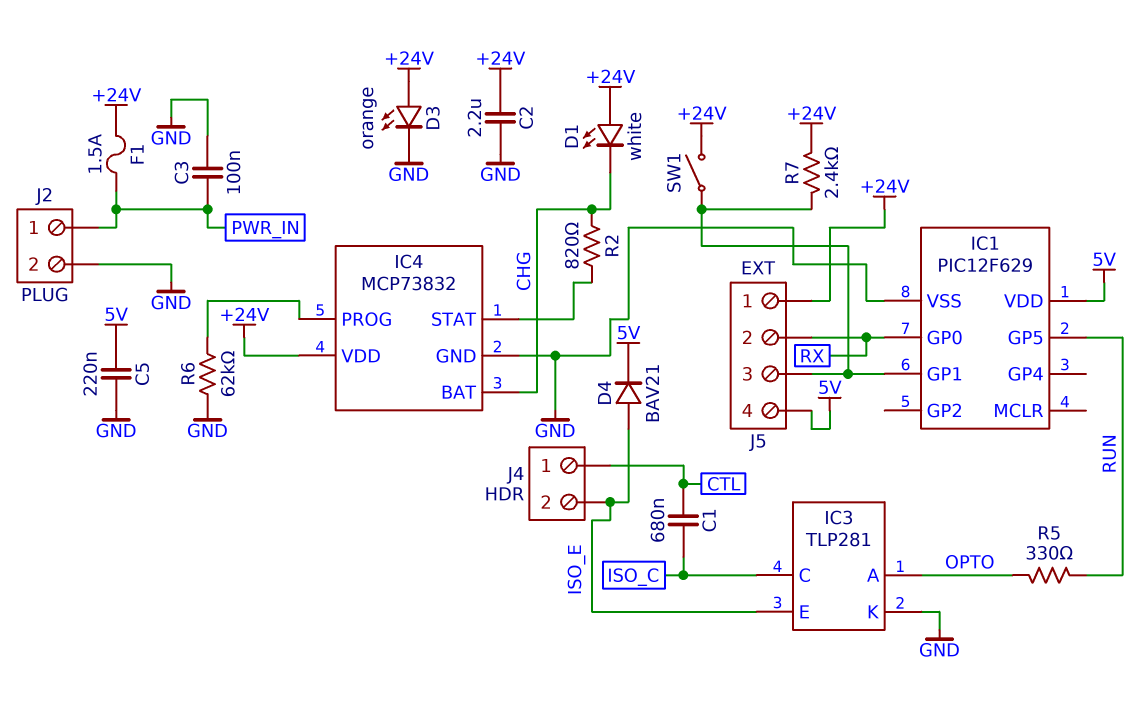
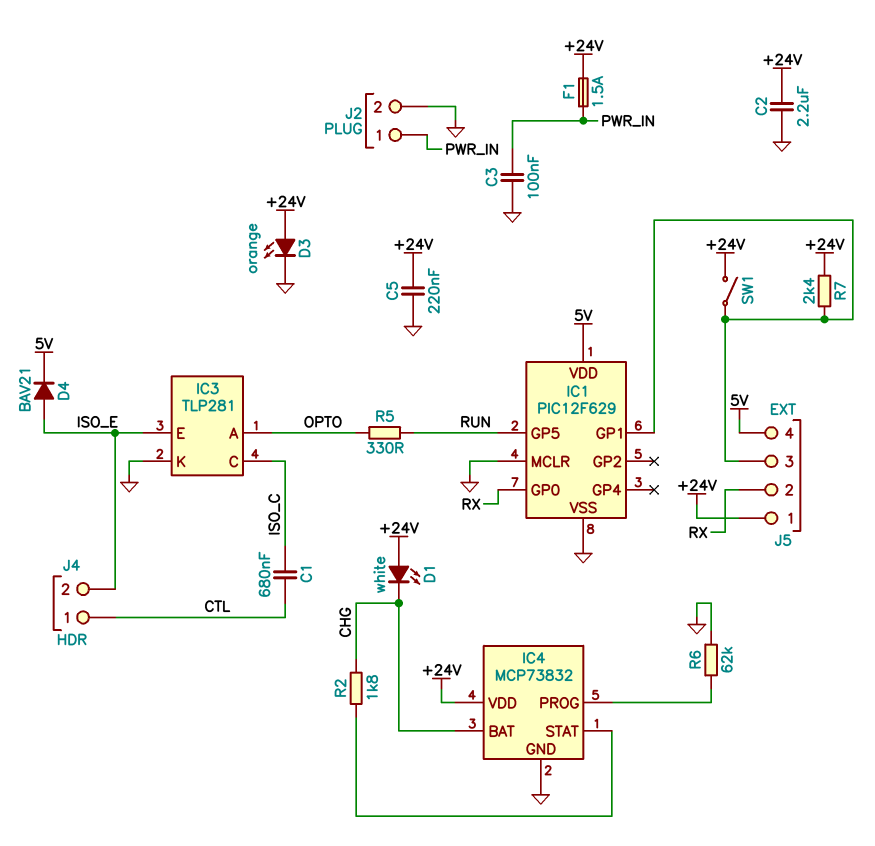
C5: 220nF (5V, GND) -> 220nF (+24V, GND)
IC1 pin MCLR: none -> GND
R2: 820 (CHG, IC4/STAT) -> 1.8k (CHG, IC4/STAT)

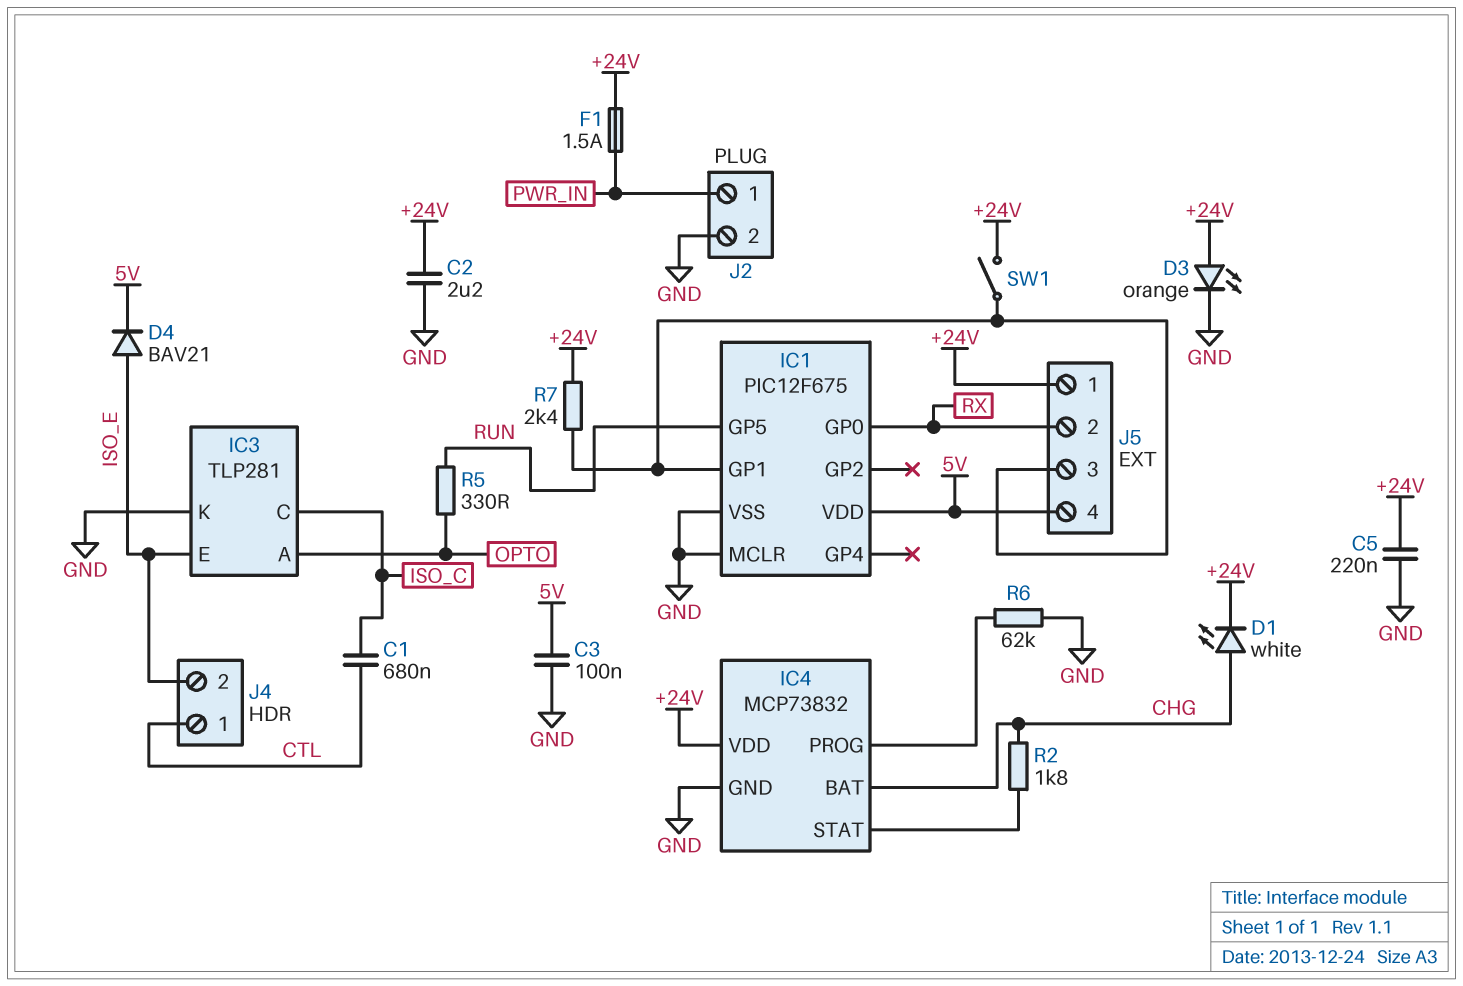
C3: 100nF (GND, PWR_IN) -> 100nF (5V, GND)
D1: LED white (A +24V, K CHG) -> LED white (A CHG, K +24V)
IC1: PIC12F629 -> PIC12F675

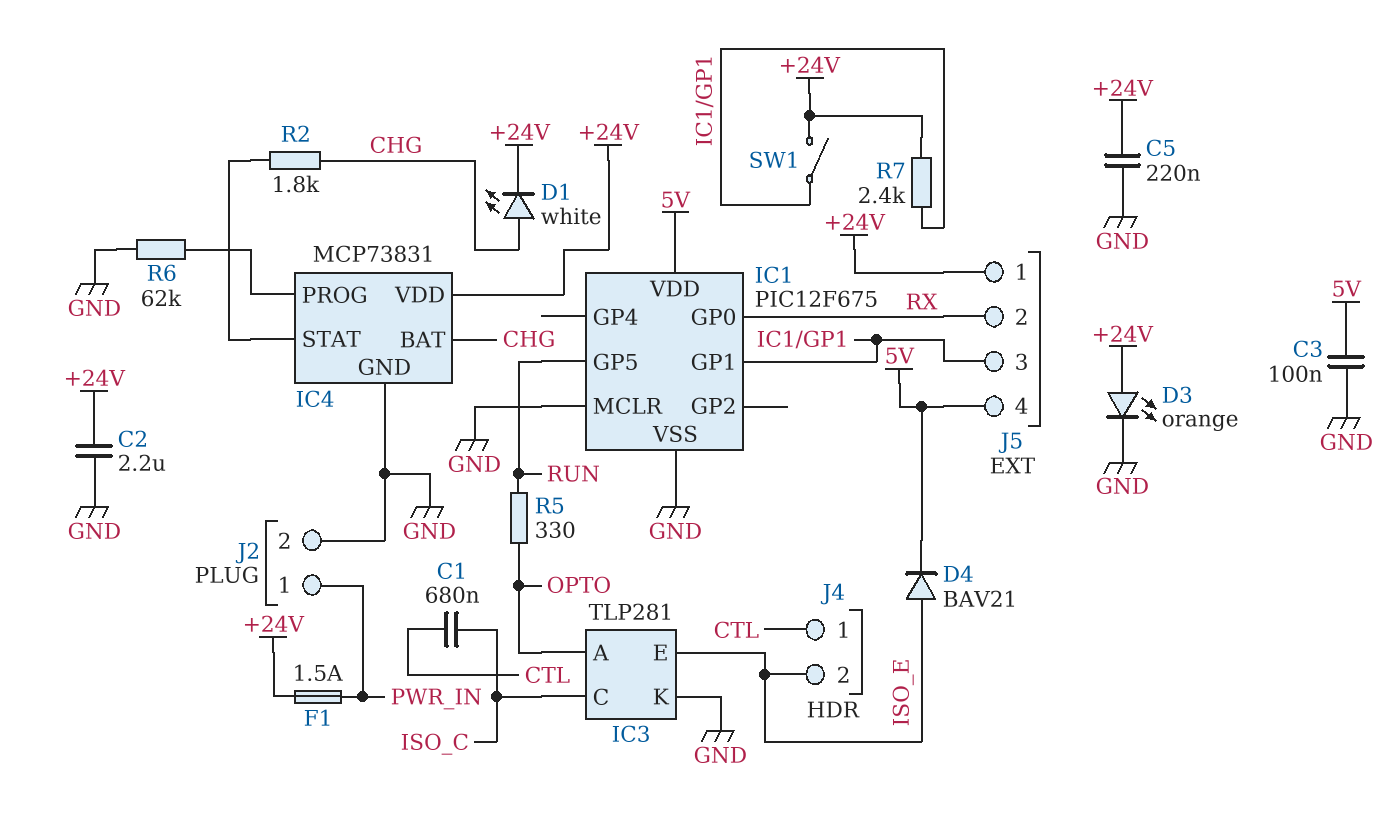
IC4: MCP73832 -> MCP73831

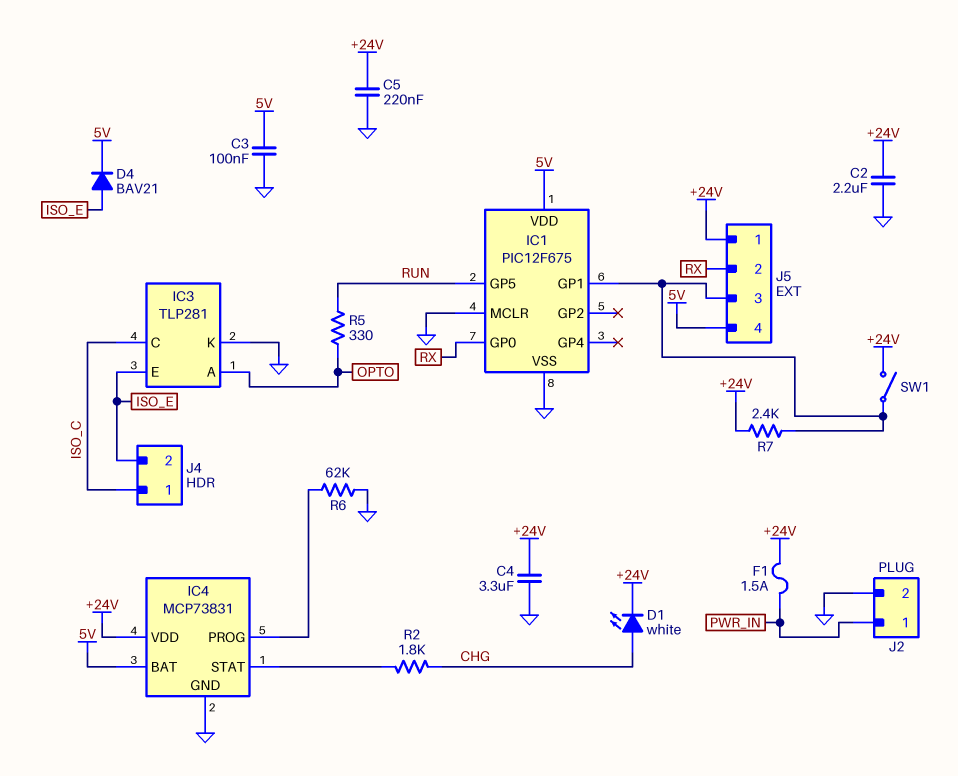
C1: 680nF (CTL, ISO_C) -> none
C4: none -> 3.3uF (+24V, GND)
D3: LED orange (A +24V, K GND) -> none
IC4 pin BAT: CHG -> 5V
J4 pin 1: CTL -> ISO_C

